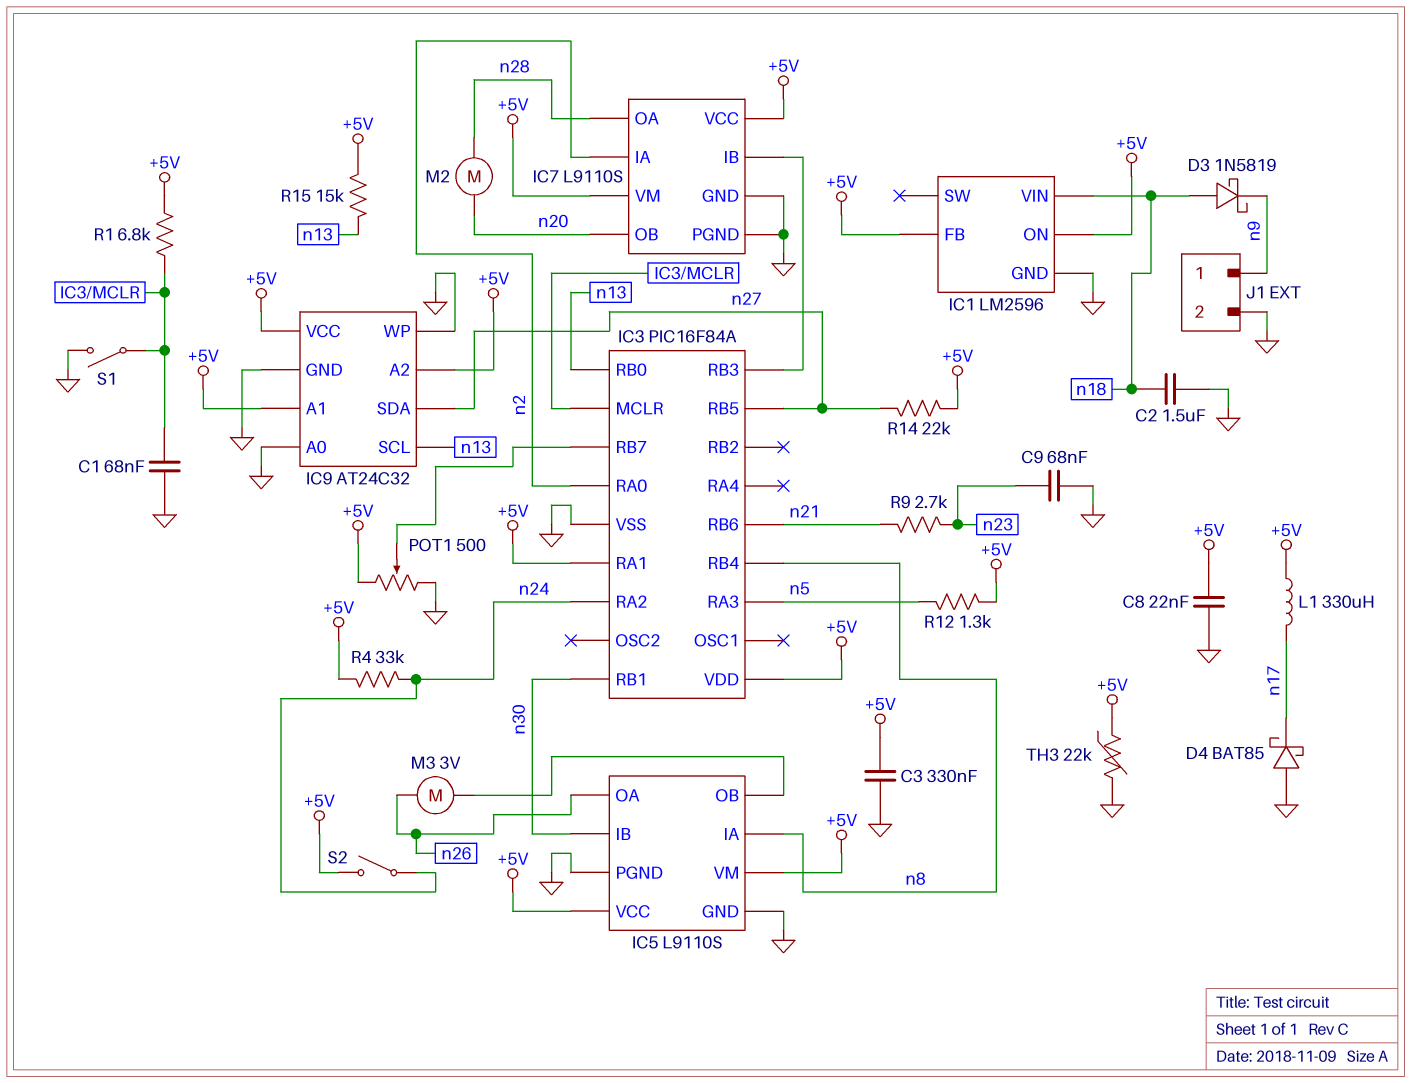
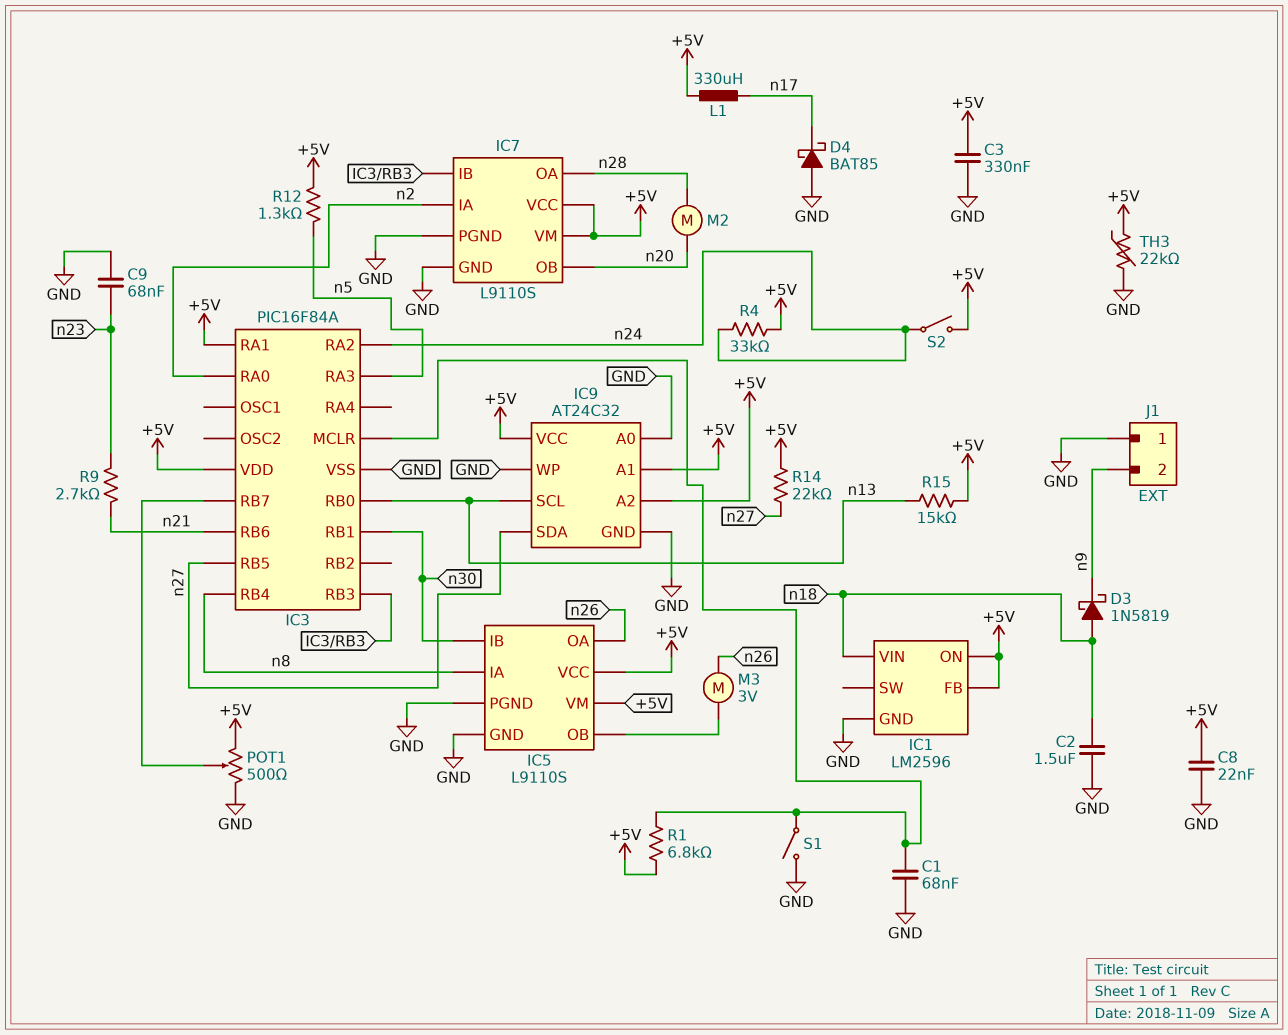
J1 pin 1: n9 -> GND
J1 pin 2: GND -> n9

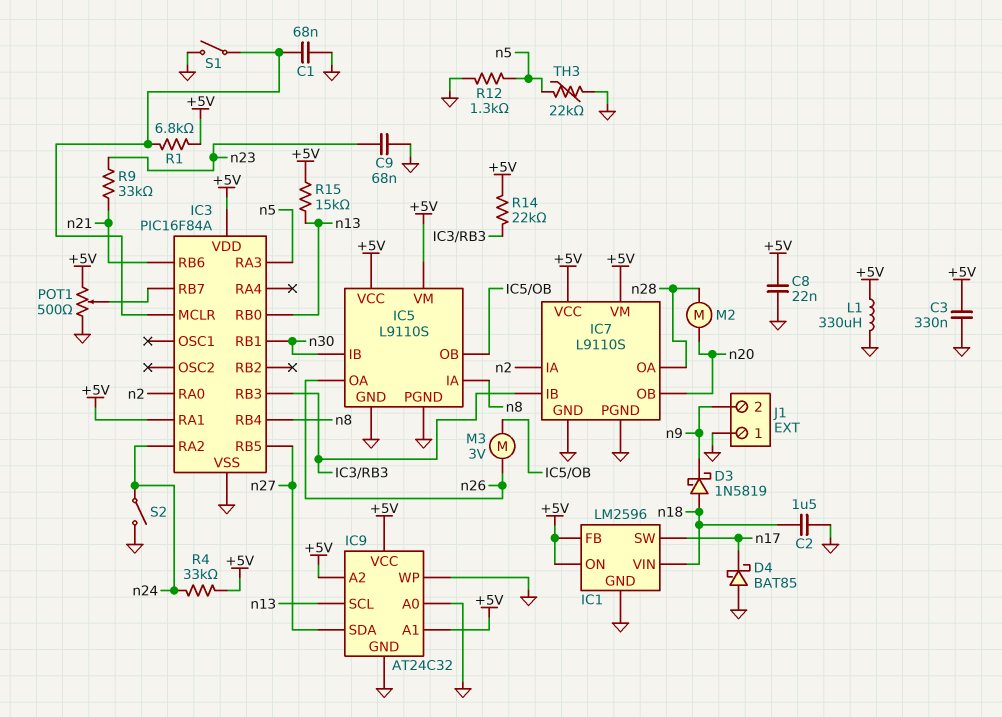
IC1 pin SW: none -> n17
L1: 330uH (+5V, n17) -> 330uH (+5V, GND)
R9: 2.7k (n21, n23) -> 33k (n21, n23)
R12: 1.3k (+5V, n5) -> 1.3k (GND, n5)
R14: 22k (+5V, n27) -> 22k (+5V, IC3/RB3)
S2: switch (+5V, n24) -> switch (GND, n24)
TH3: 22k (+5V, GND) -> 22k (GND, n5)

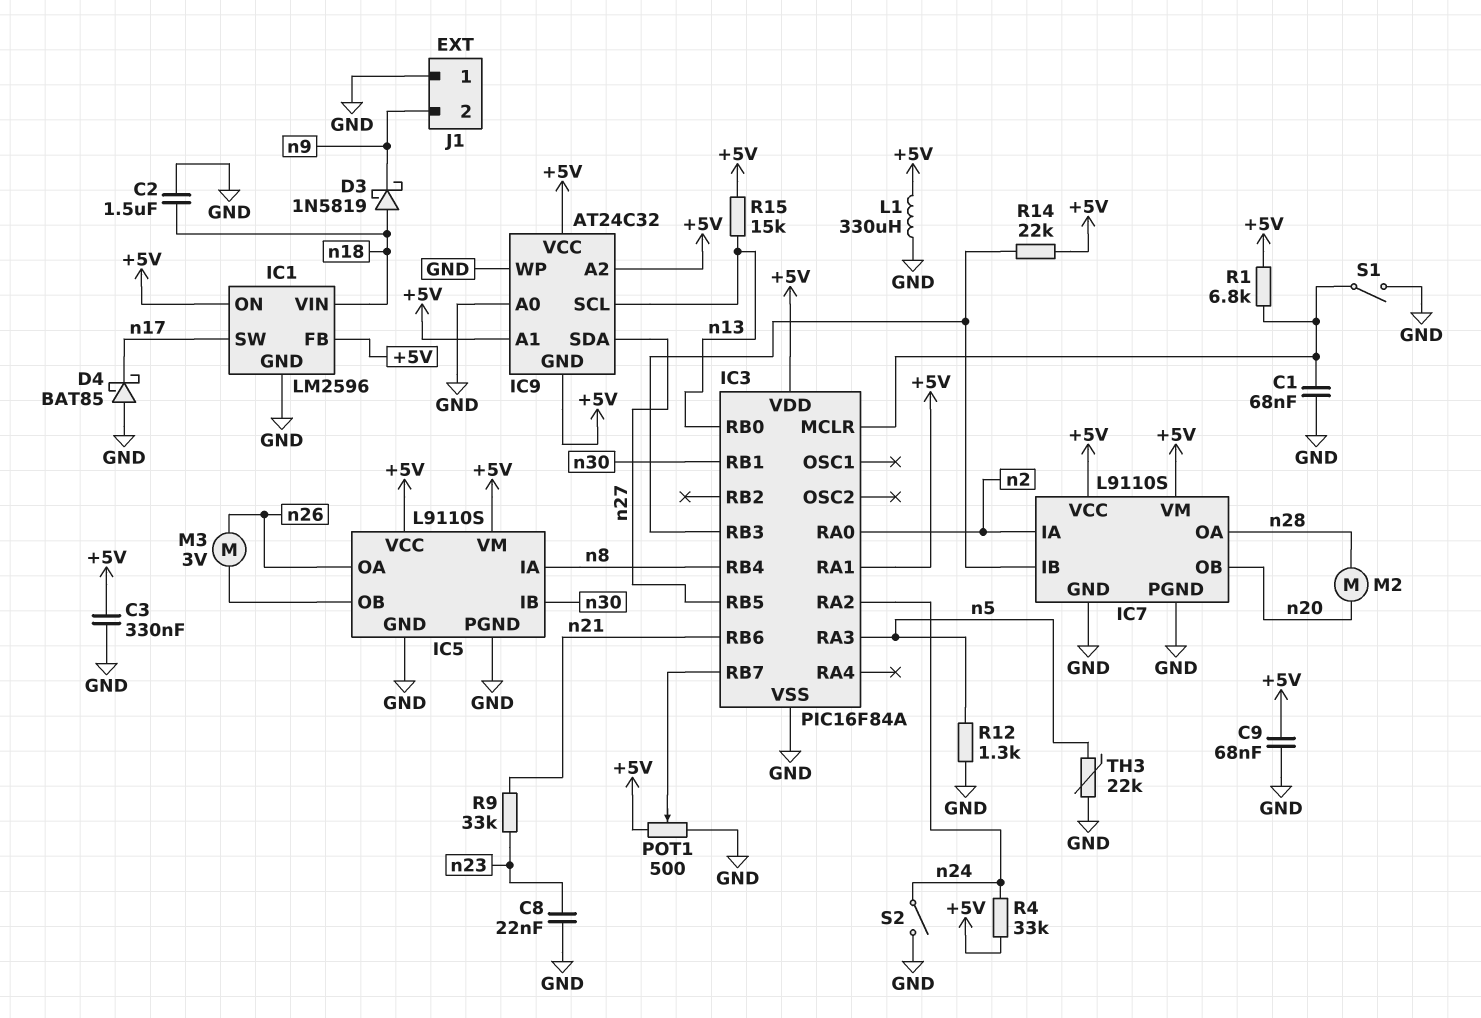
C8: 22nF (+5V, GND) -> 22nF (GND, n23)
C9: 68nF (GND, n23) -> 68nF (+5V, GND)
IC9 pin GND: GND -> +5V

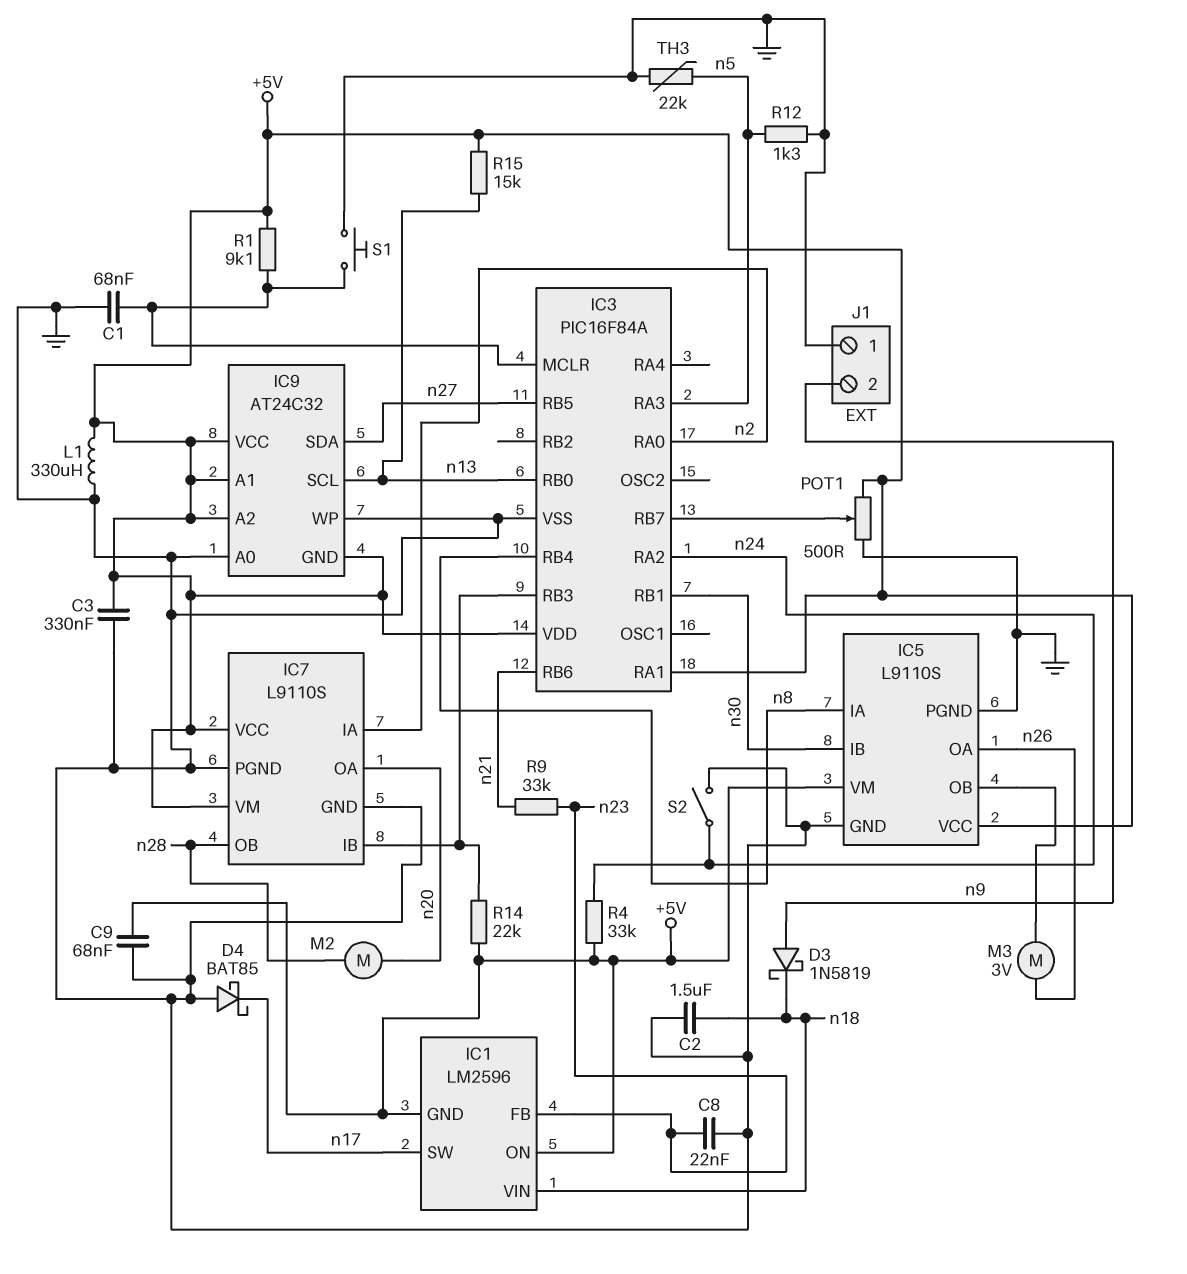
D3: schottky 1N5819 (A n18, K n9) -> schottky 1N5819 (A n9, K n18)
IC1 pin FB: +5V -> n23
IC1 pin GND: GND -> +5V
IC7 pin OA: n28 -> n20
IC7 pin OB: n20 -> n28
R1: 6.8k (+5V, IC3/MCLR) -> 9.1k (+5V, IC3/MCLR)
S1: switch (GND, IC3/MCLR) -> button (GND, IC3/MCLR)

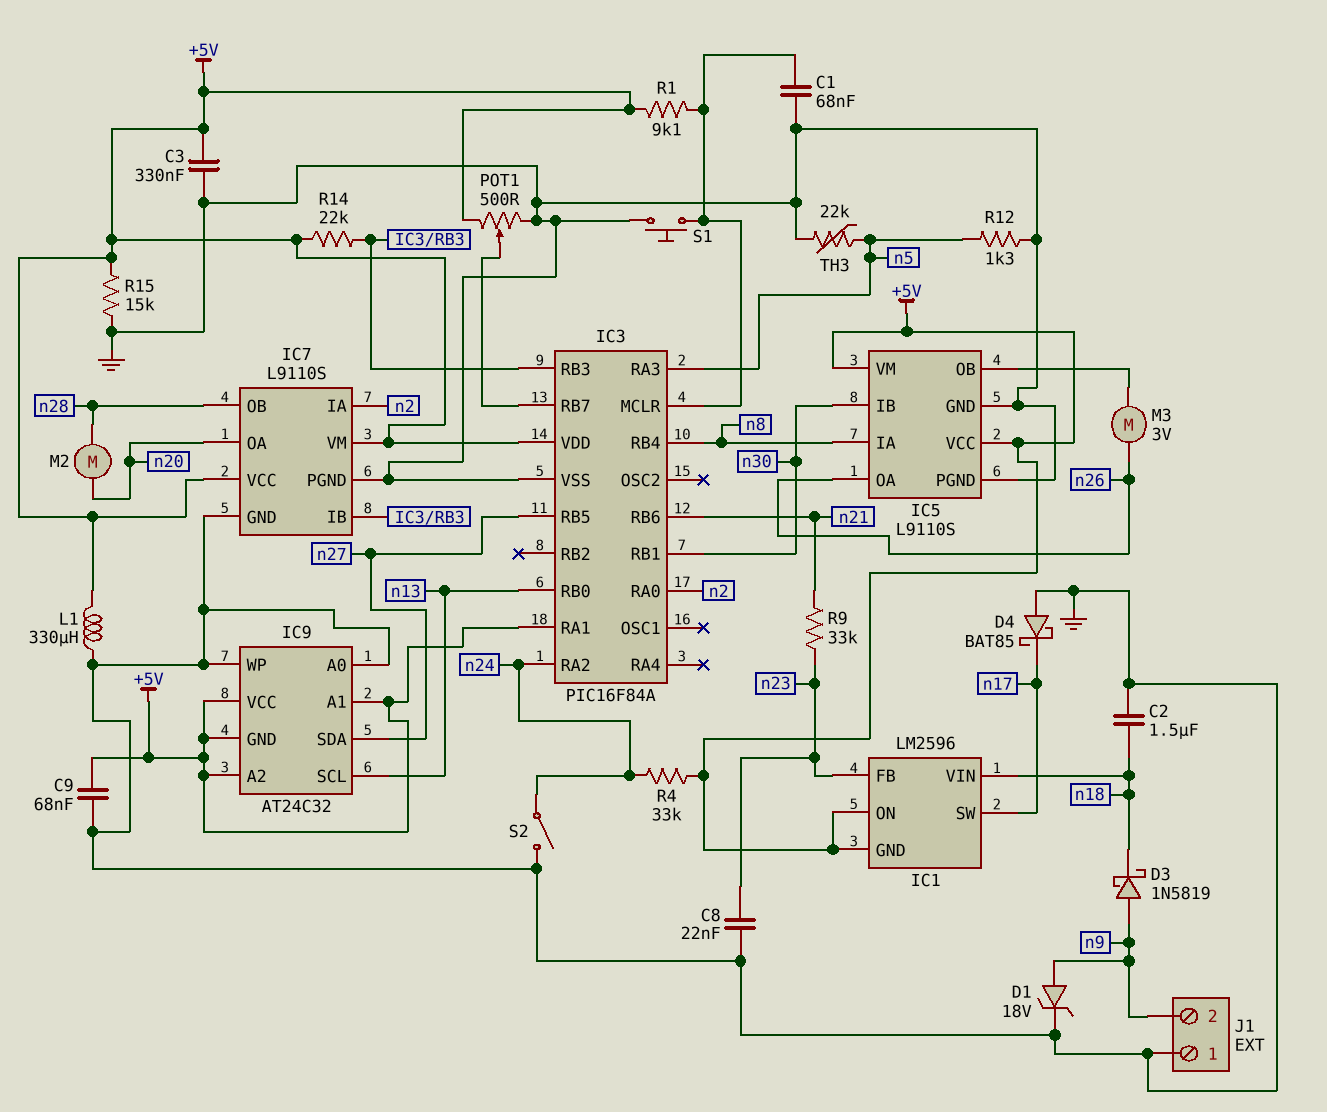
D1: none -> zener 18V (A n9, K GND)
R15: 15k (+5V, n13) -> 15k (+5V, GND)

